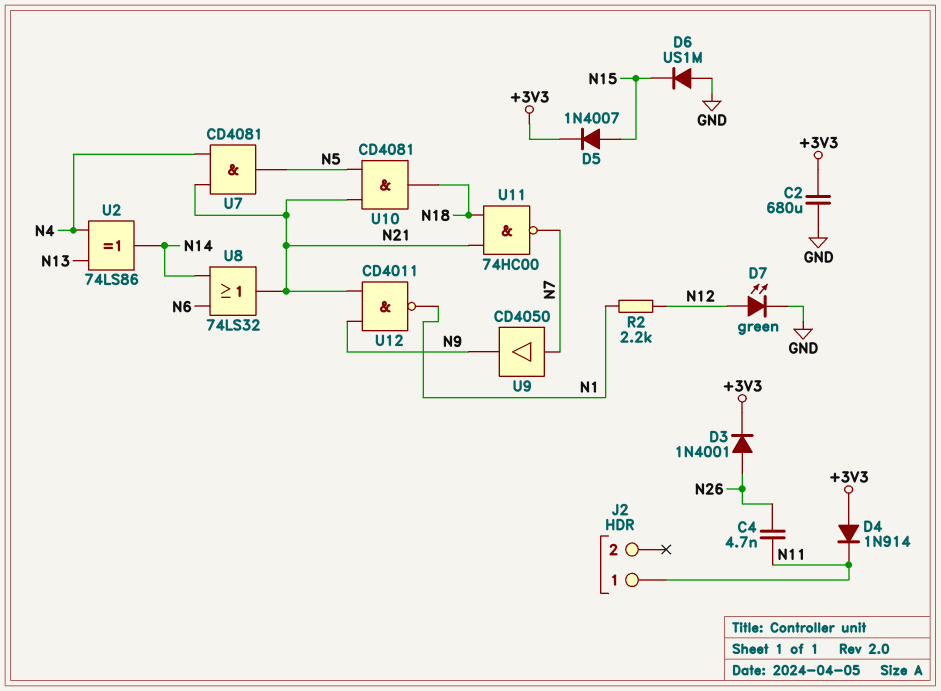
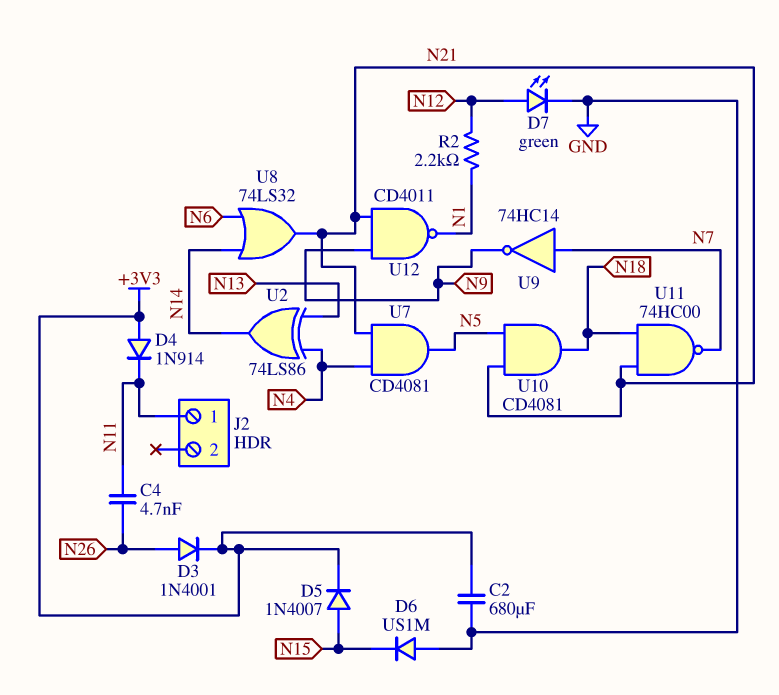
U9: buffer CD4050 (in N7, out N9) -> NOT 74HC14 (in N7, out N9)

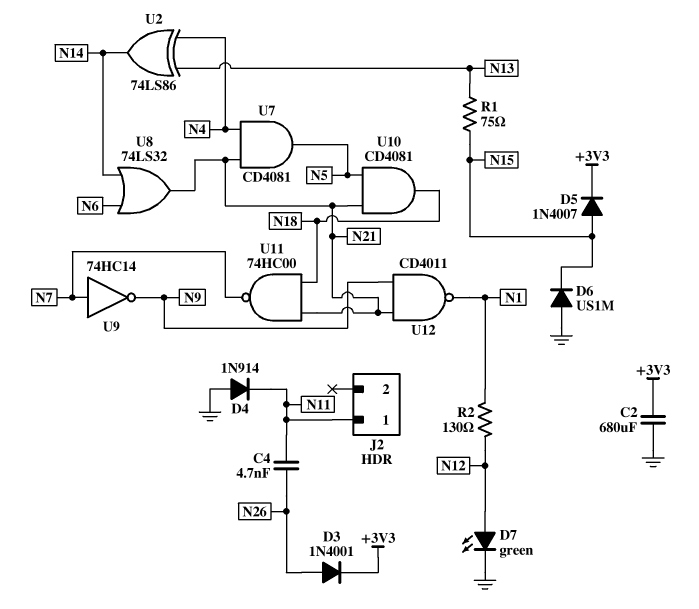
D4: diode 1N914 (A +3V3, K N11) -> diode 1N914 (A GND, K N11)
R1: none -> 75 (N13, N15)
R2: 2.2k (N1, N12) -> 130 (N1, N12)

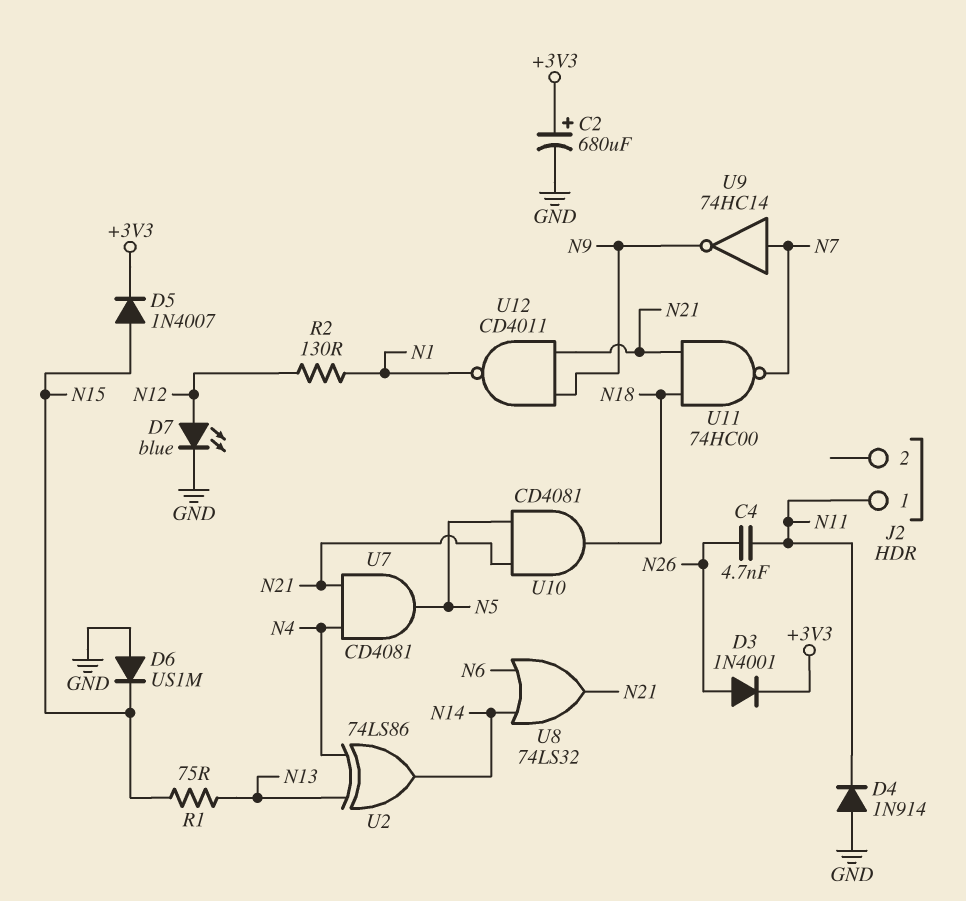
C2: 680uF (+3V3, GND) -> 680uF (plus +3V3, minus GND)
D7: LED green (A N12, K GND) -> LED blue (A N12, K GND)

